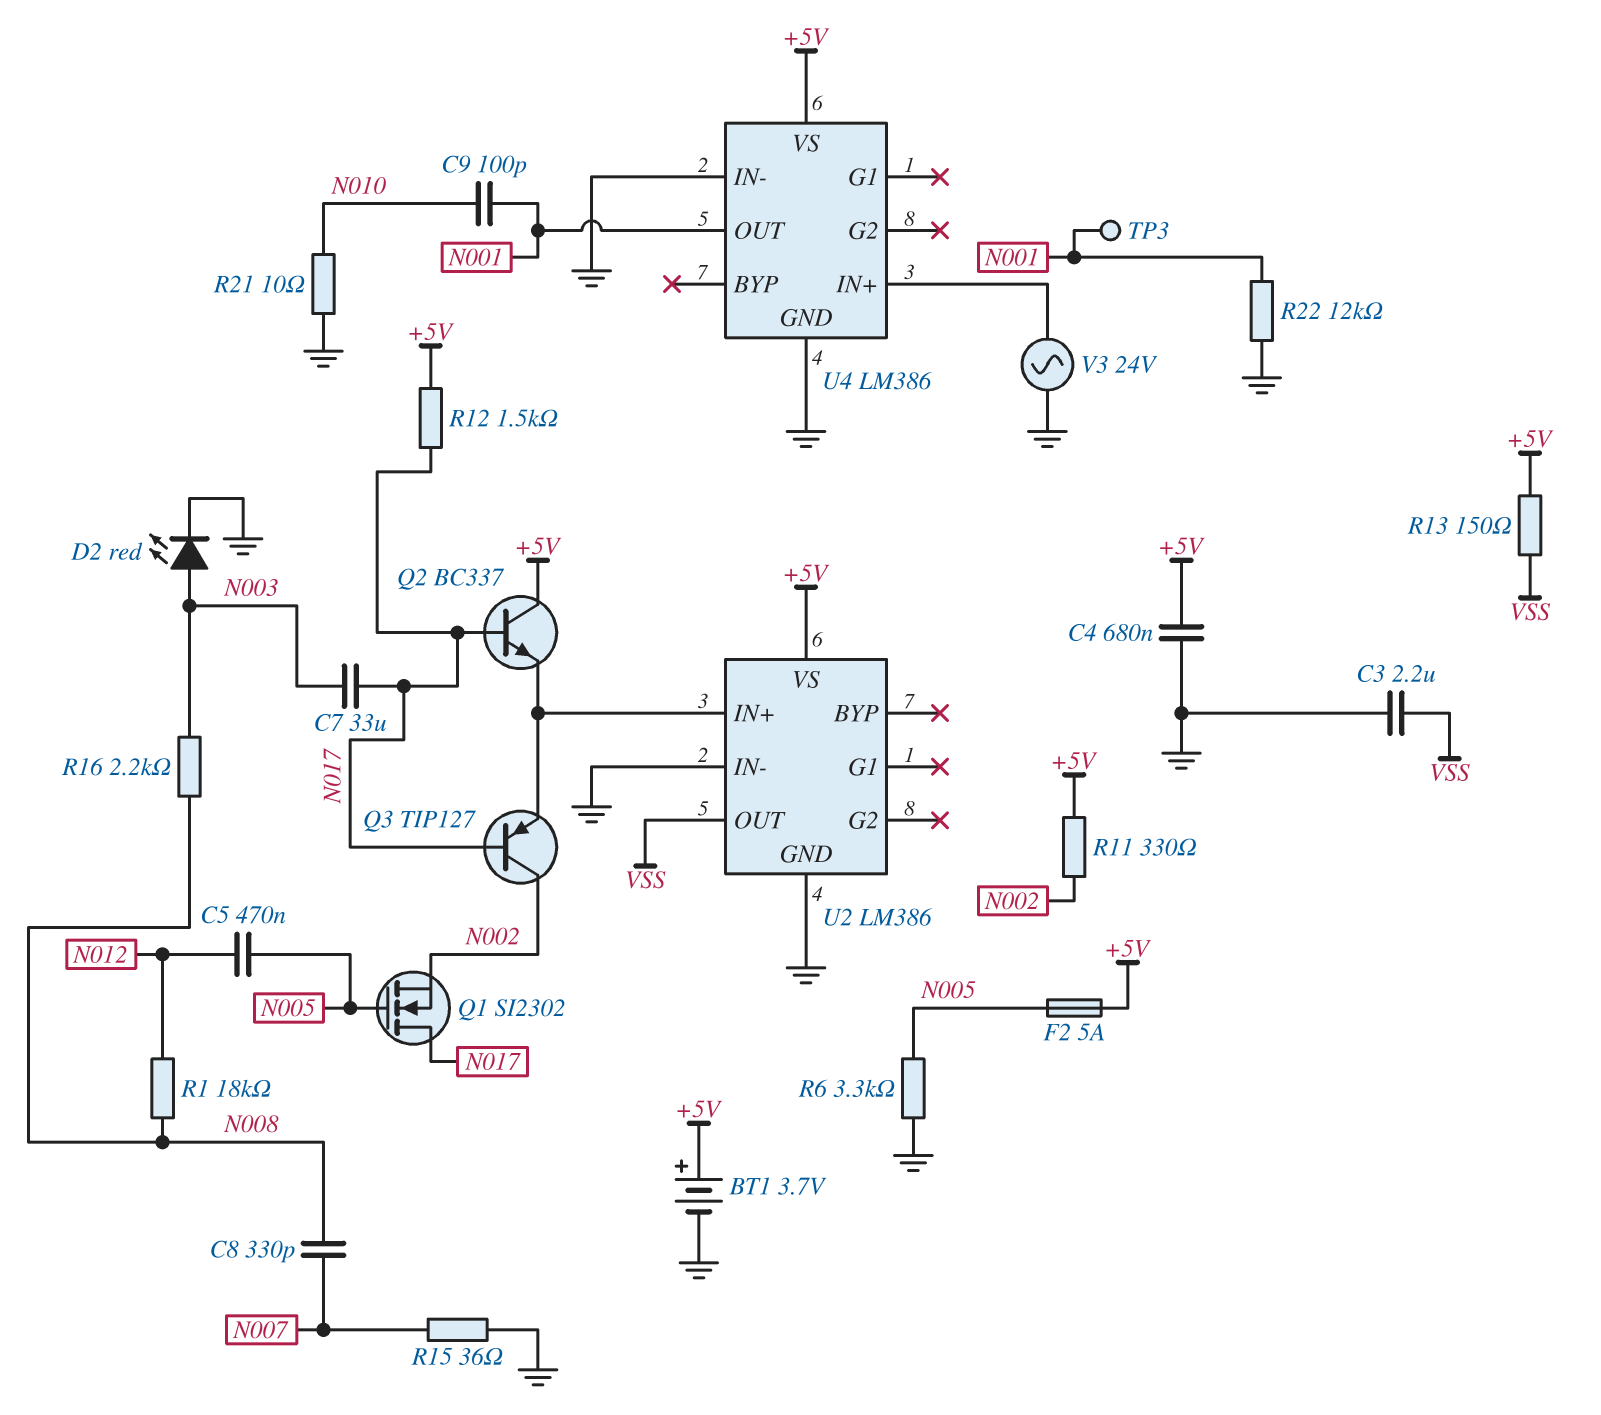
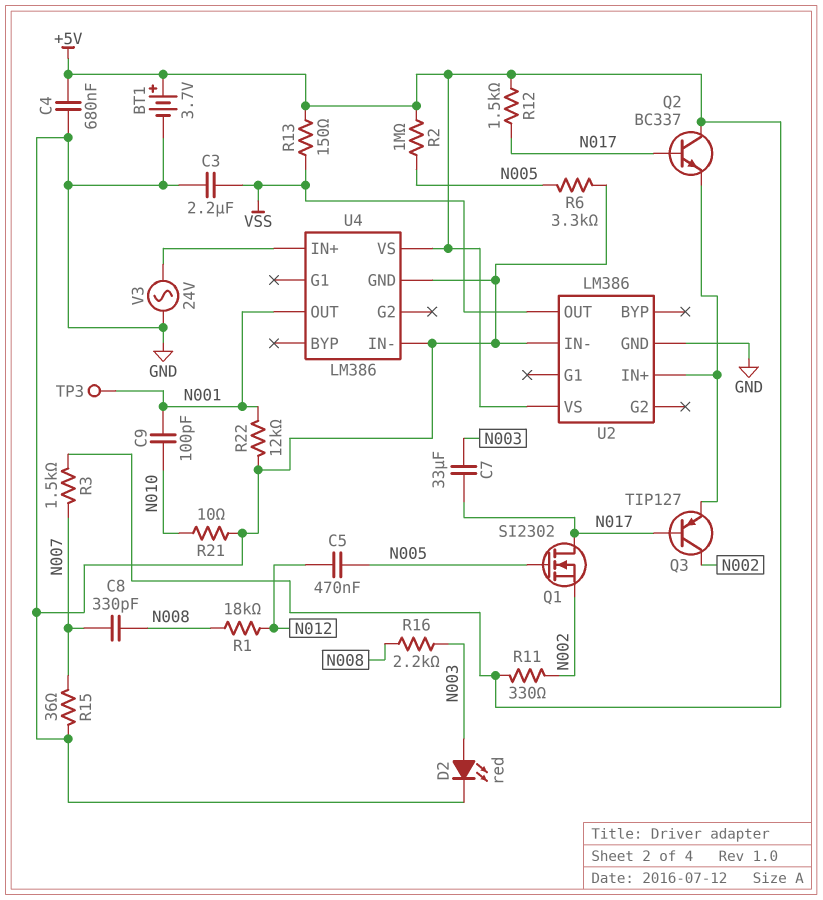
F2: 5A (+5V, N005) -> none
R2: none -> 1M (+5V, N005)
R3: none -> 1.5k (+5V, N007)

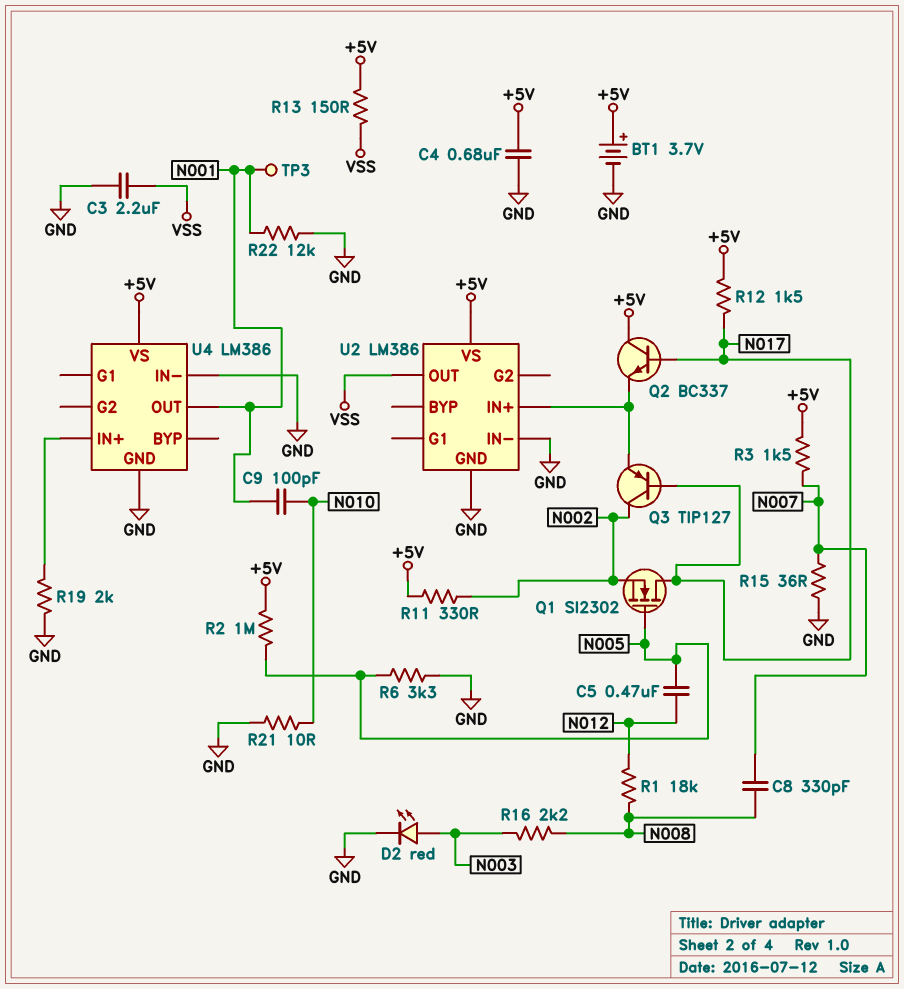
C7: 33uF (N003, N017) -> none
R19: none -> 2k (GND, U4/IN+)
V3: AC 24V (GND, U4/IN+) -> none

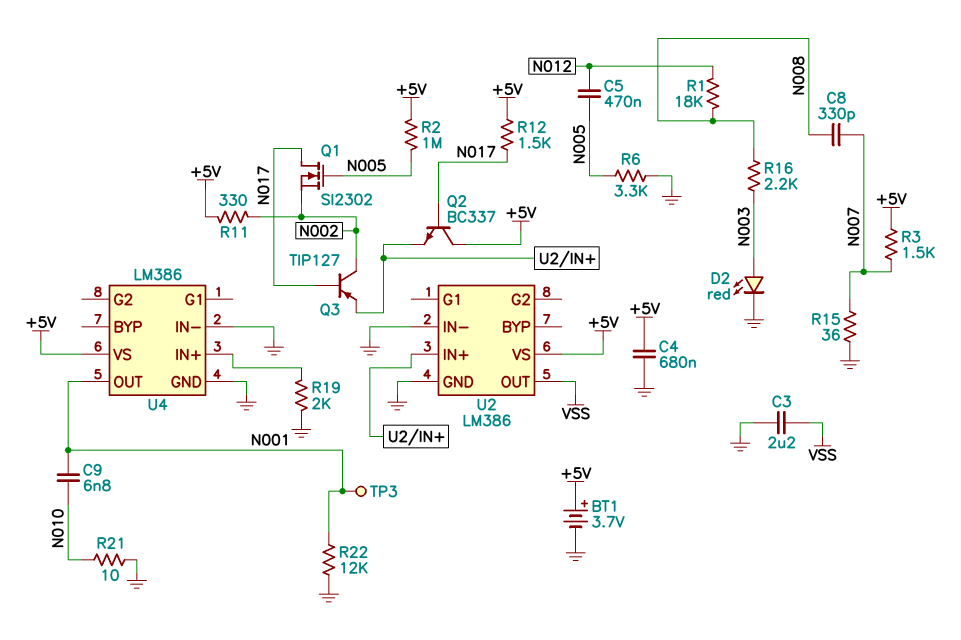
C9: 100pF (N001, N010) -> 6.8nF (N001, N010)
R13: 150 (+5V, VSS) -> none

